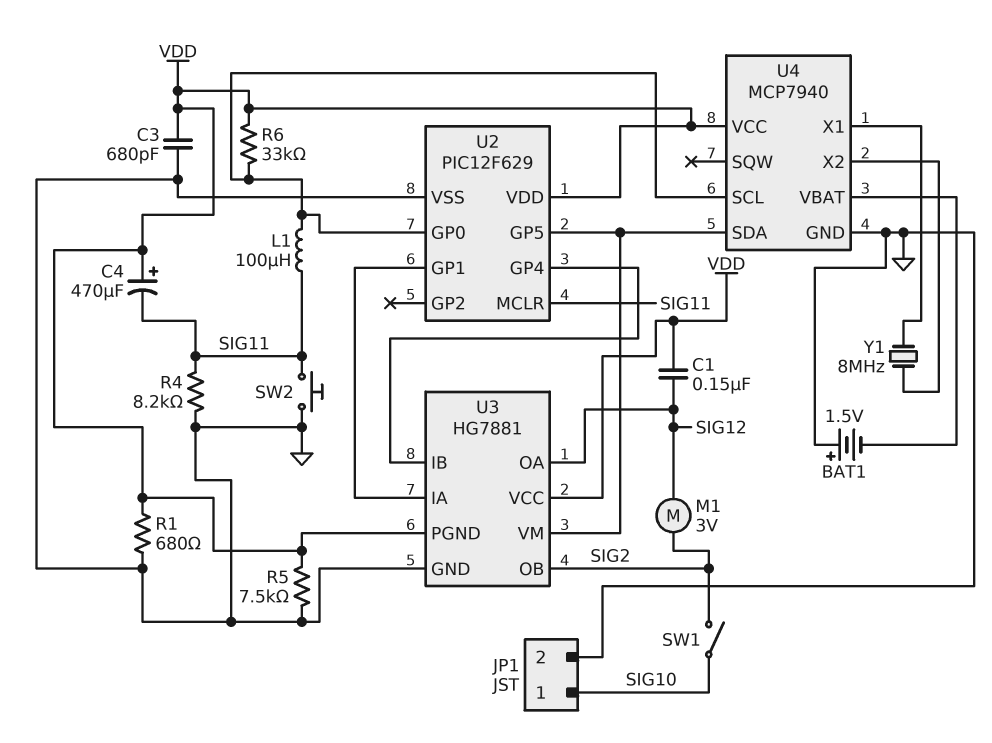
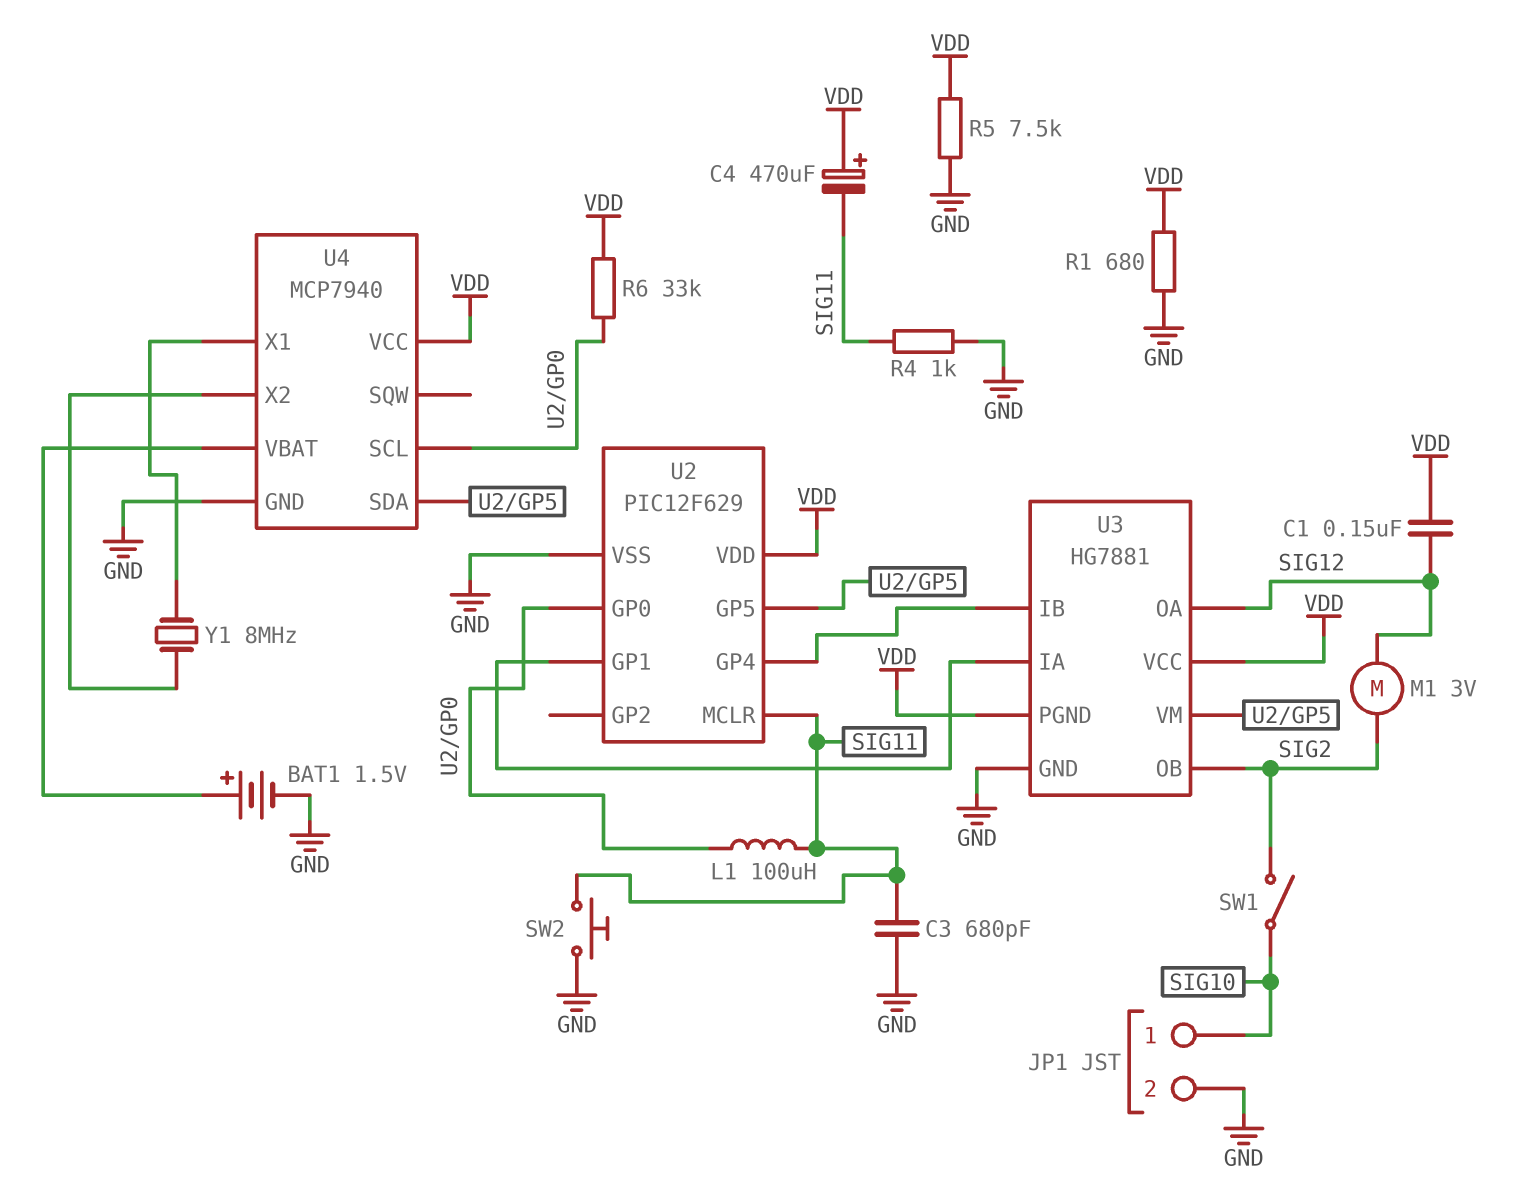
BAT1: 1.5V (plus GND, minus U4/VBAT) -> 1.5V (plus U4/VBAT, minus GND)
C3: 680pF (GND, VDD) -> 680pF (GND, SIG11)
R4: 8.2k (GND, SIG11) -> 1k (GND, SIG11)

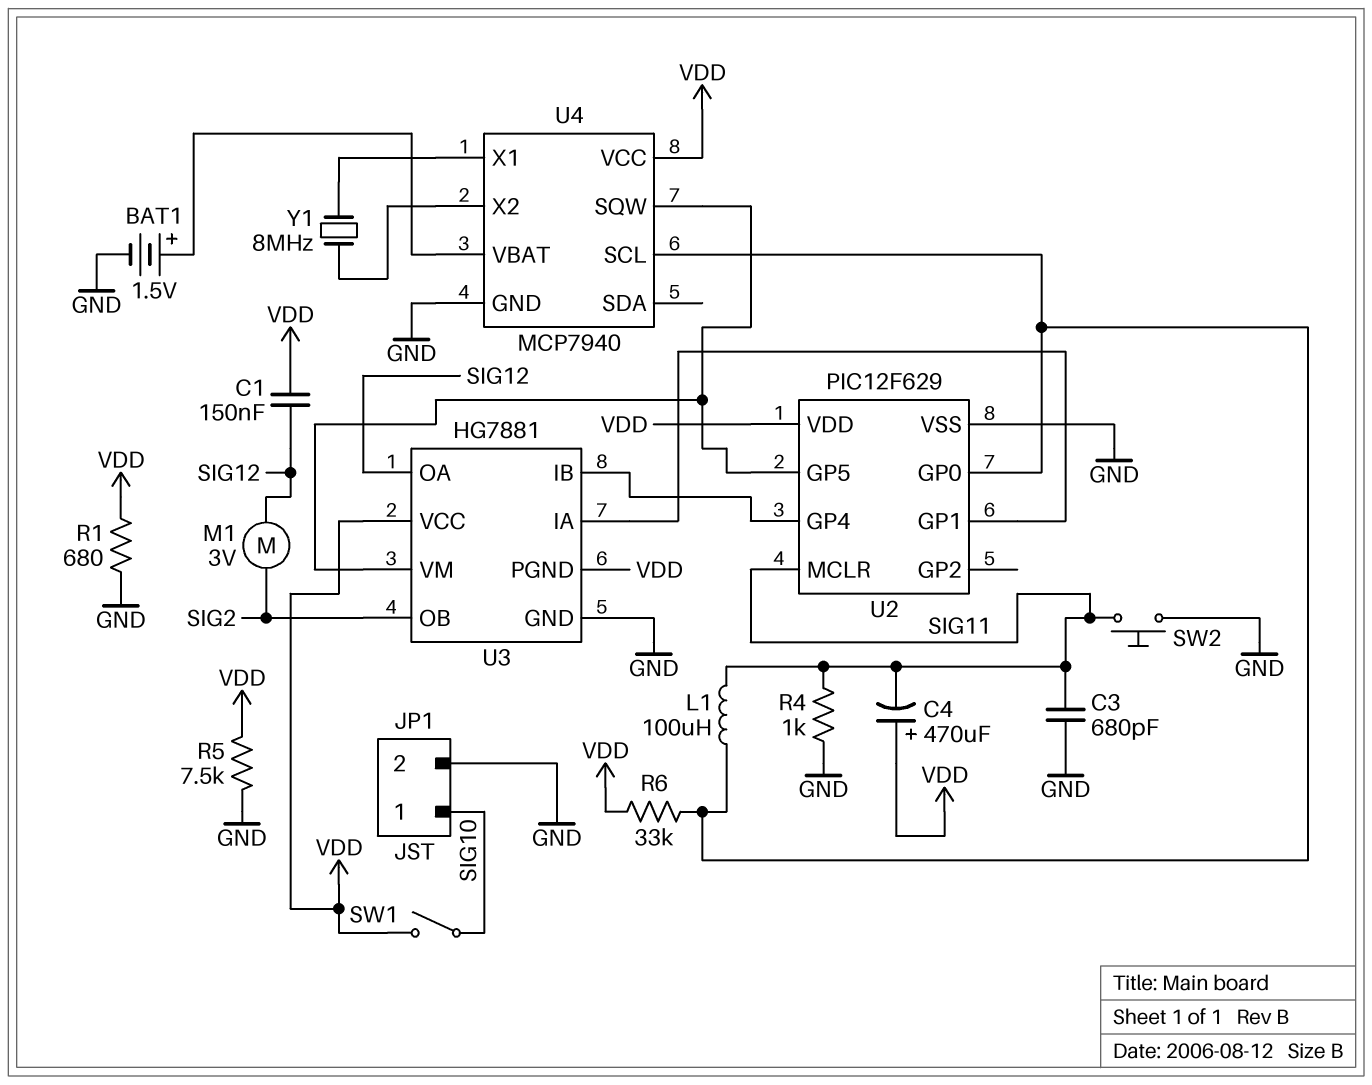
SW1: switch (SIG2, SIG10) -> switch (SIG10, VDD)
U4 pin SDA: U2/GP5 -> none
U4 pin SQW: none -> U2/GP5

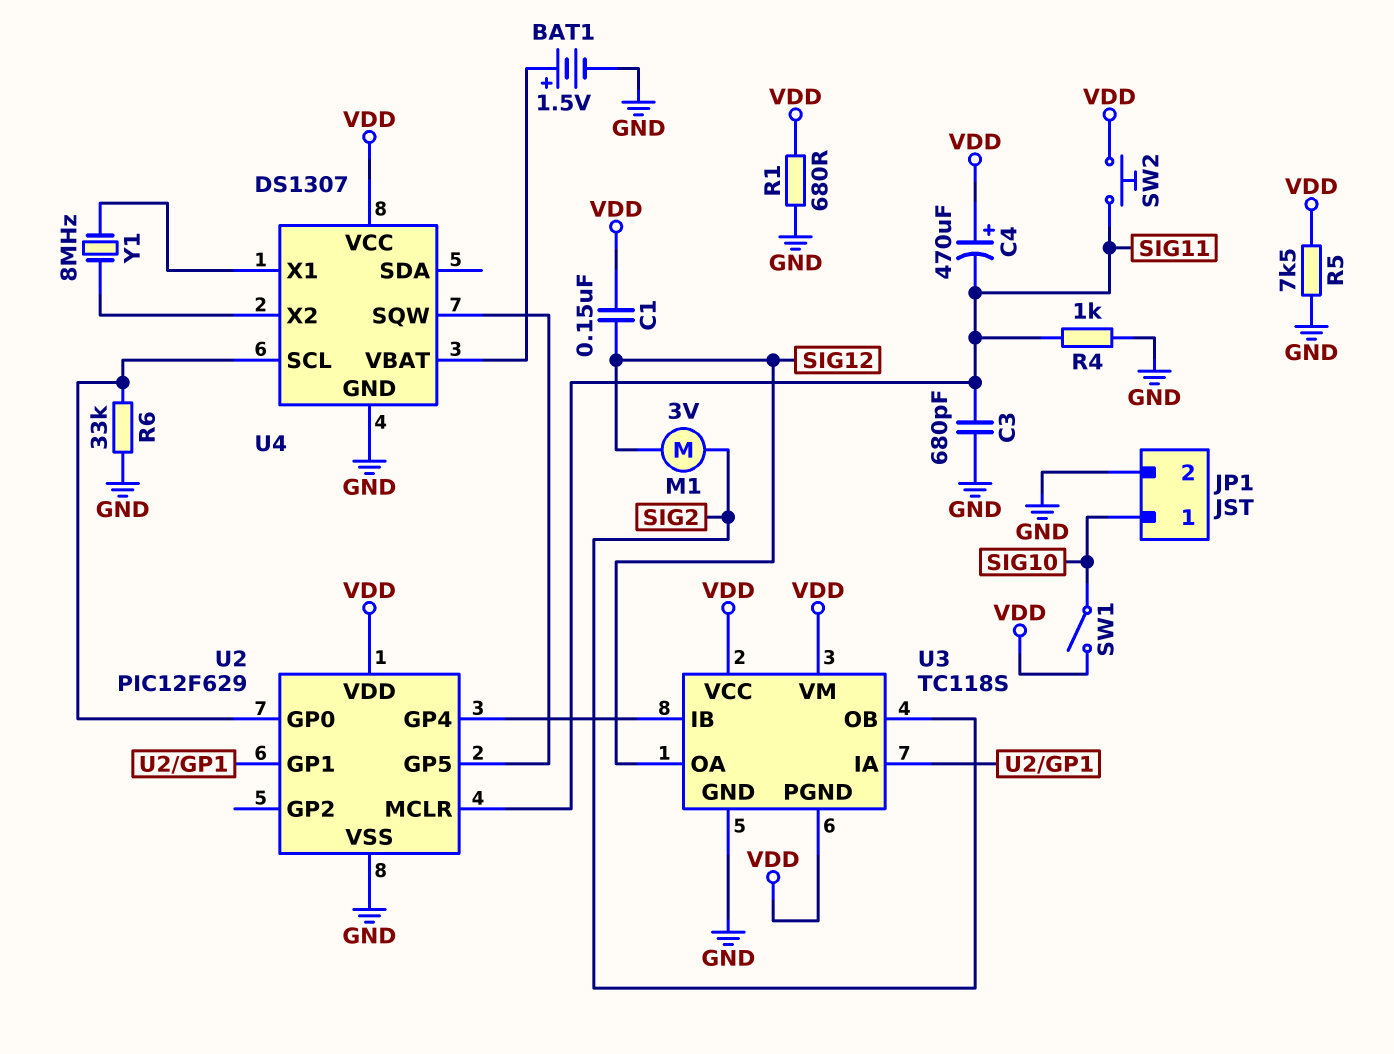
L1: 100uH (SIG11, U2/GP0) -> none
R6: 33k (U2/GP0, VDD) -> 33k (GND, U2/GP0)
SW2: button (GND, SIG11) -> button (SIG11, VDD)
U3: HG7881 -> TC118S
U3 pin VM: U2/GP5 -> VDD
U4: MCP7940 -> DS1307

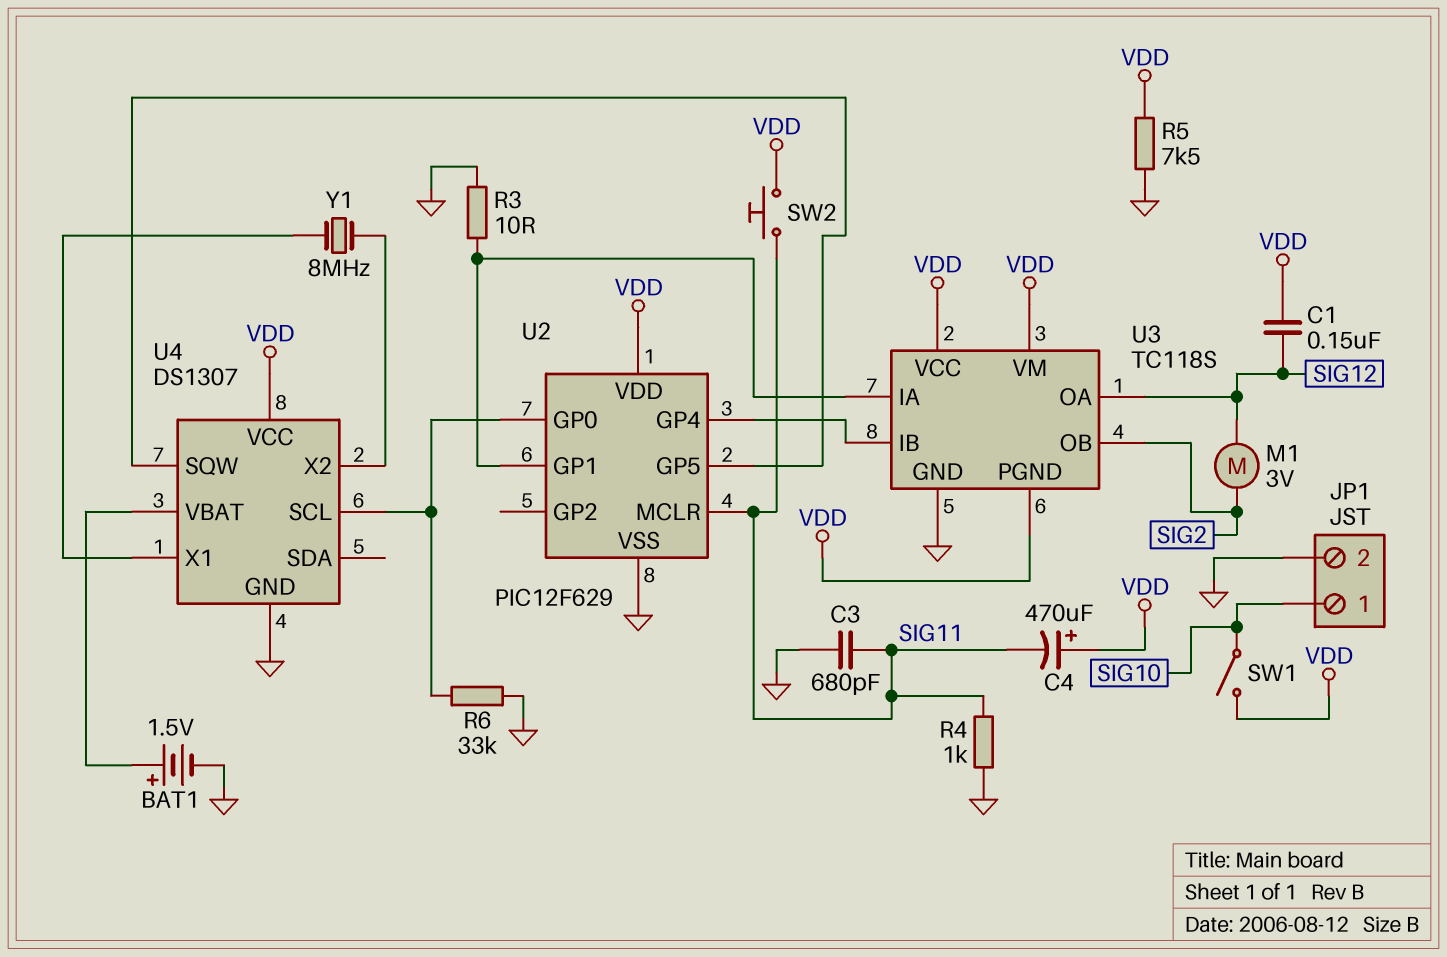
R1: 680 (GND, VDD) -> none
R3: none -> 10 (GND, U2/GP1)

